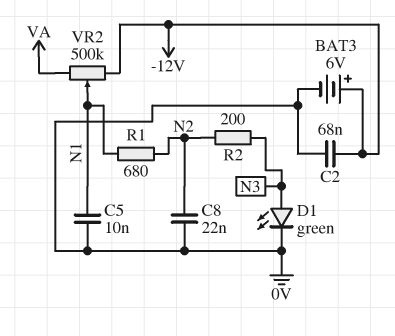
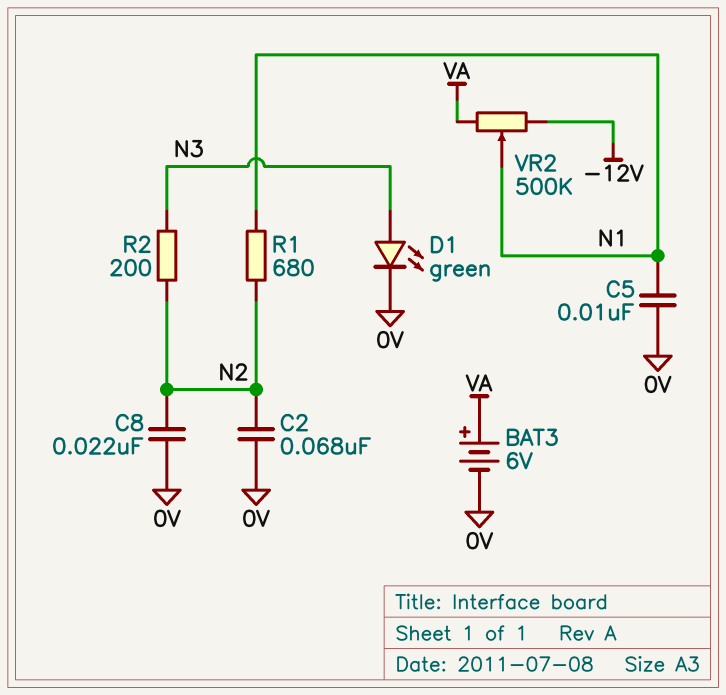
BAT3: 6V (plus -12V, minus 0V) -> 6V (plus VA, minus 0V)
C2: 68nF (-12V, 0V) -> 68nF (0V, N2)

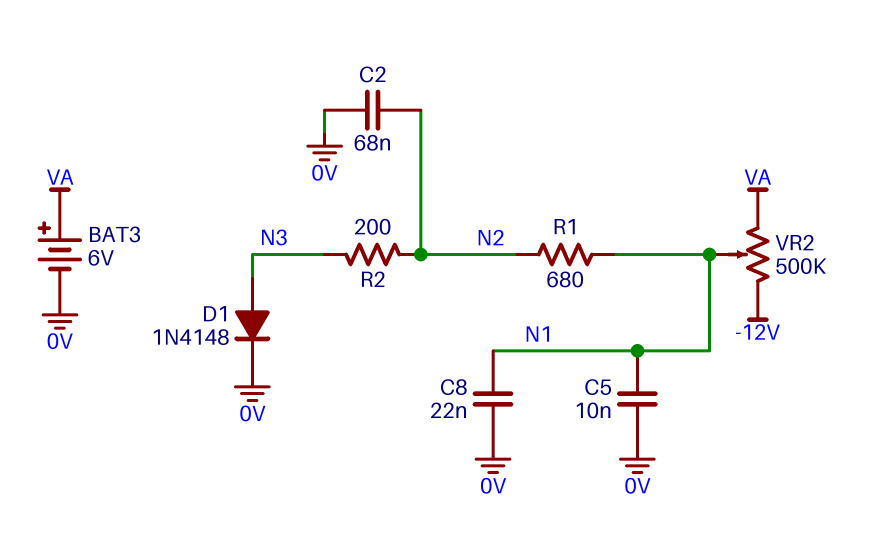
C8: 22nF (0V, N2) -> 22nF (0V, N1)
D1: LED green (A N3, K 0V) -> diode 1N4148 (A N3, K 0V)

